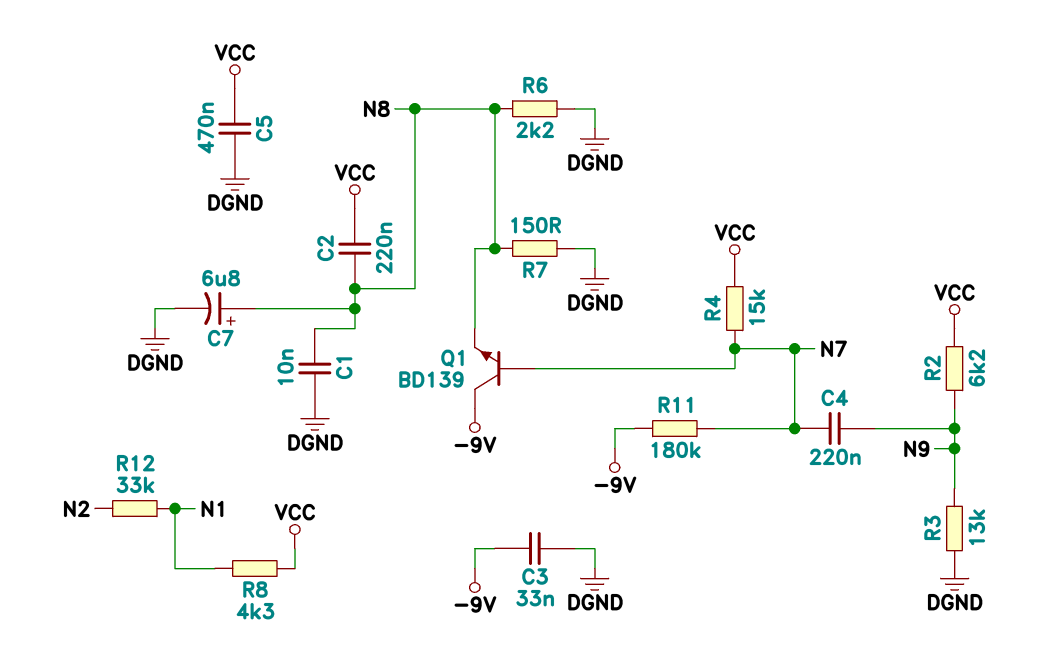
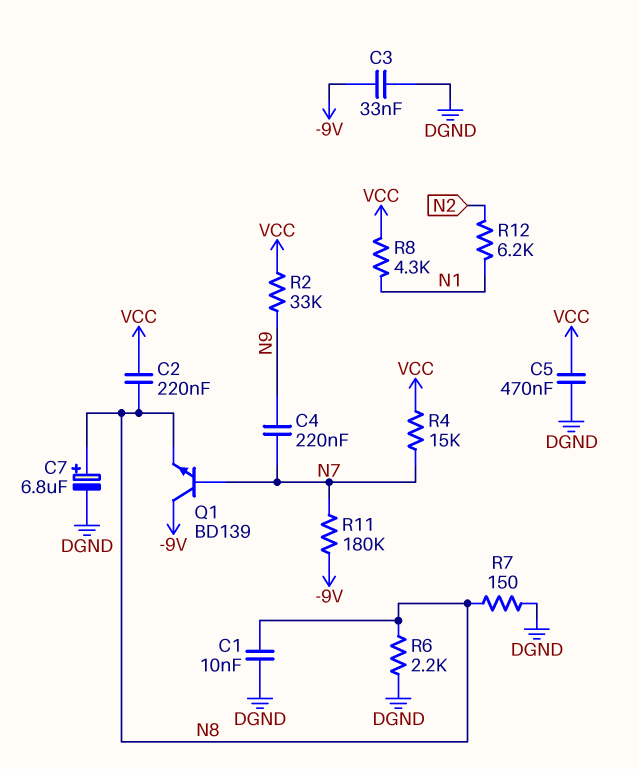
R2: 6.2k (N9, VCC) -> 33k (N9, VCC)
R3: 13k (DGND, N9) -> none
R12: 33k (N1, N2) -> 6.2k (N1, N2)

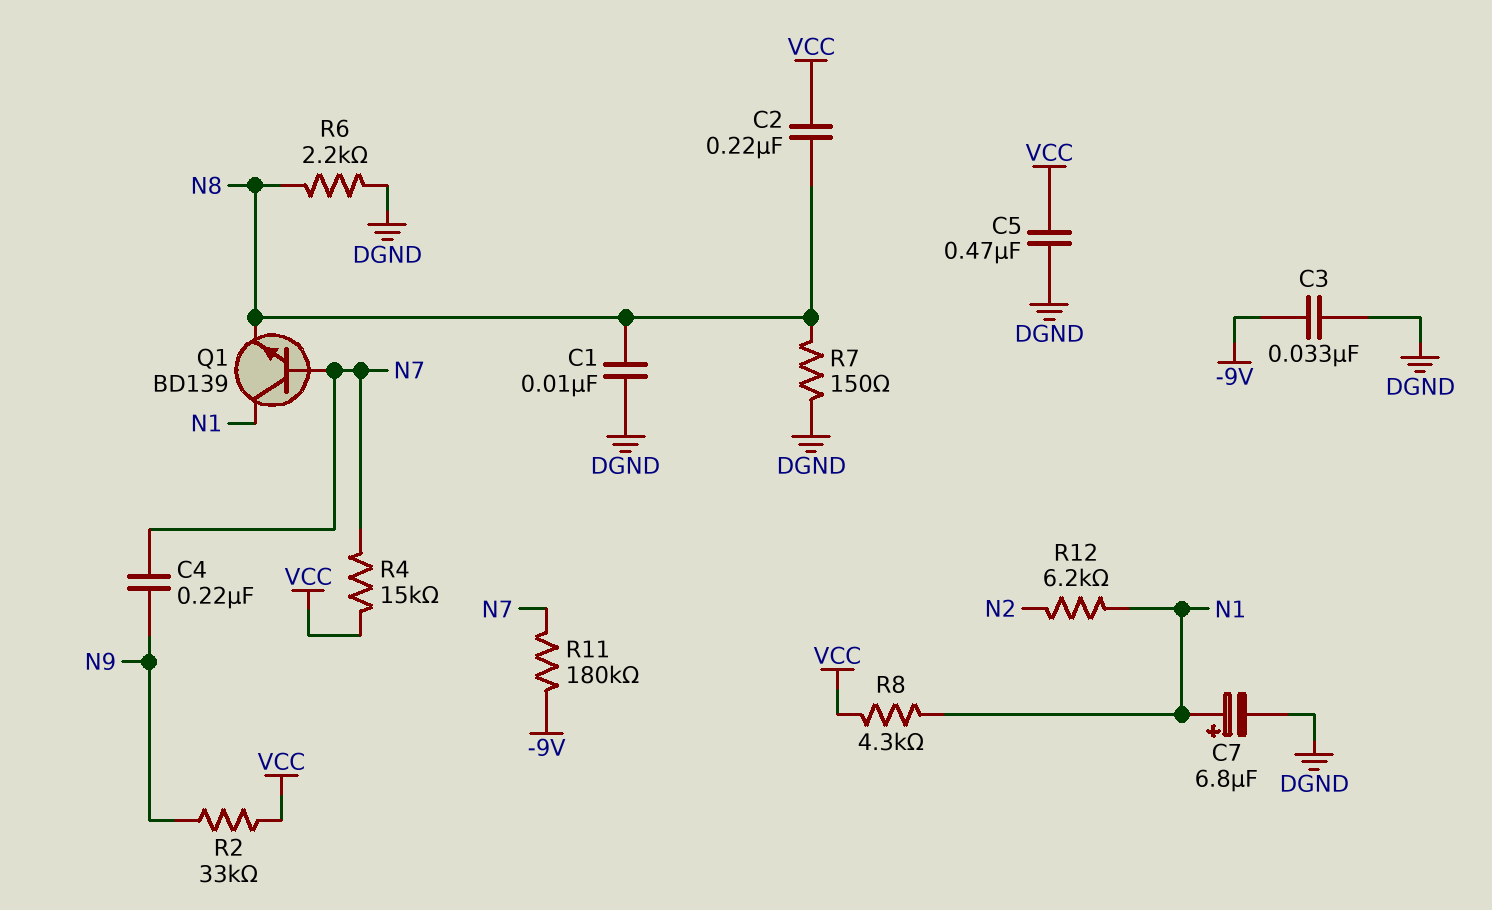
C7: 6.8uF (plus N8, minus DGND) -> 6.8uF (plus N1, minus DGND)
Q1: NPN BD139 (B N7, C -9V, E N8) -> NPN BD139 (B N7, C N1, E N8)

